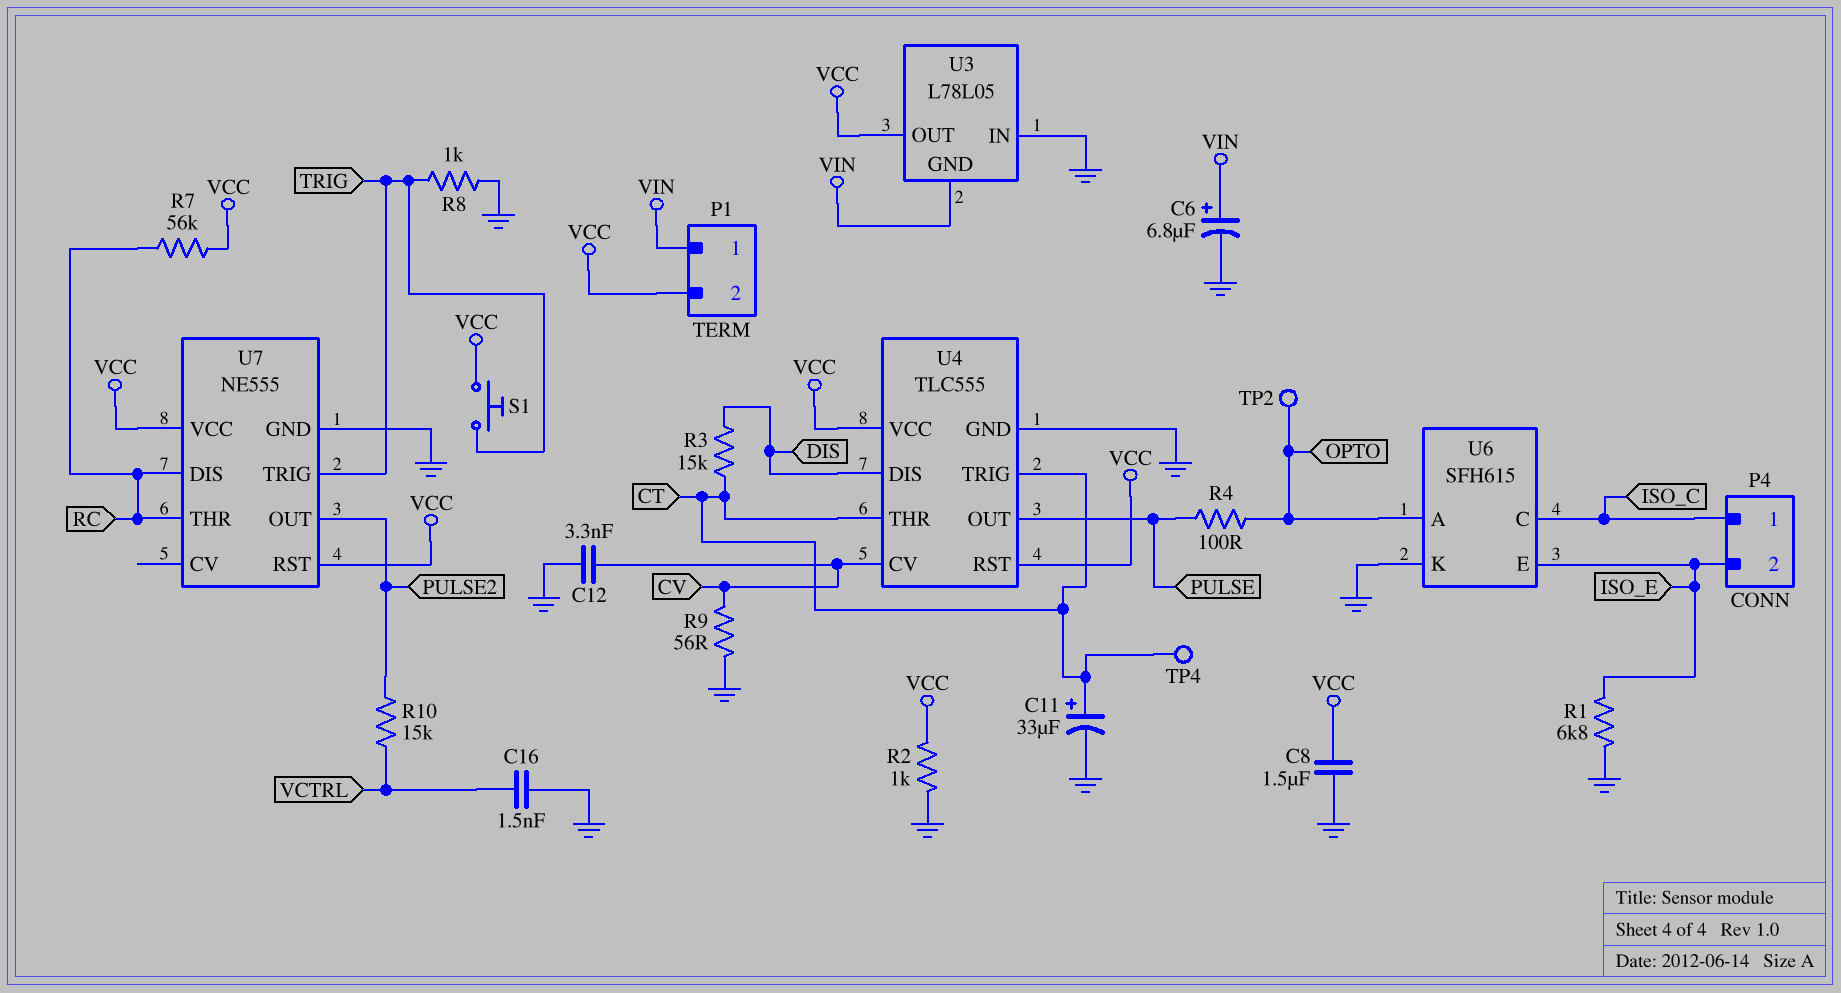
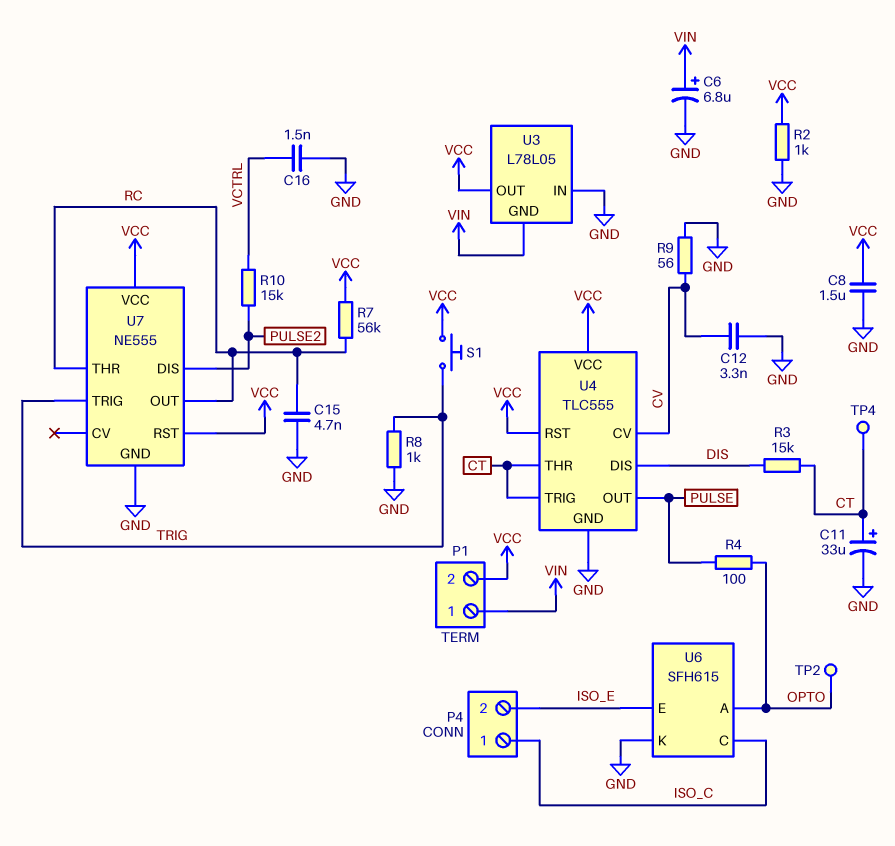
C15: none -> 4.7nF (GND, RC)
R1: 6.8k (GND, ISO_E) -> none
U7 pin DIS: RC -> PULSE2
U7 pin OUT: PULSE2 -> RC

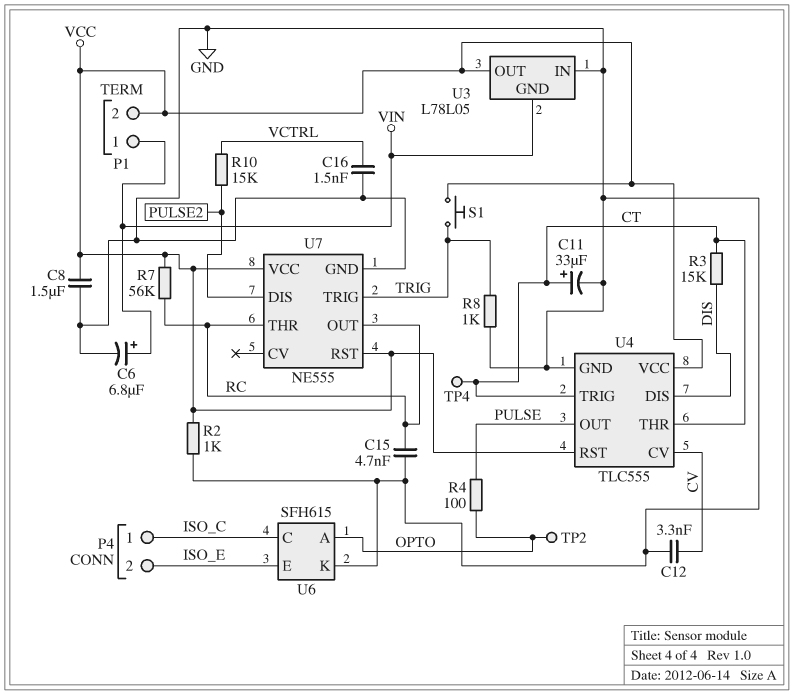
R9: 56 (CV, GND) -> none

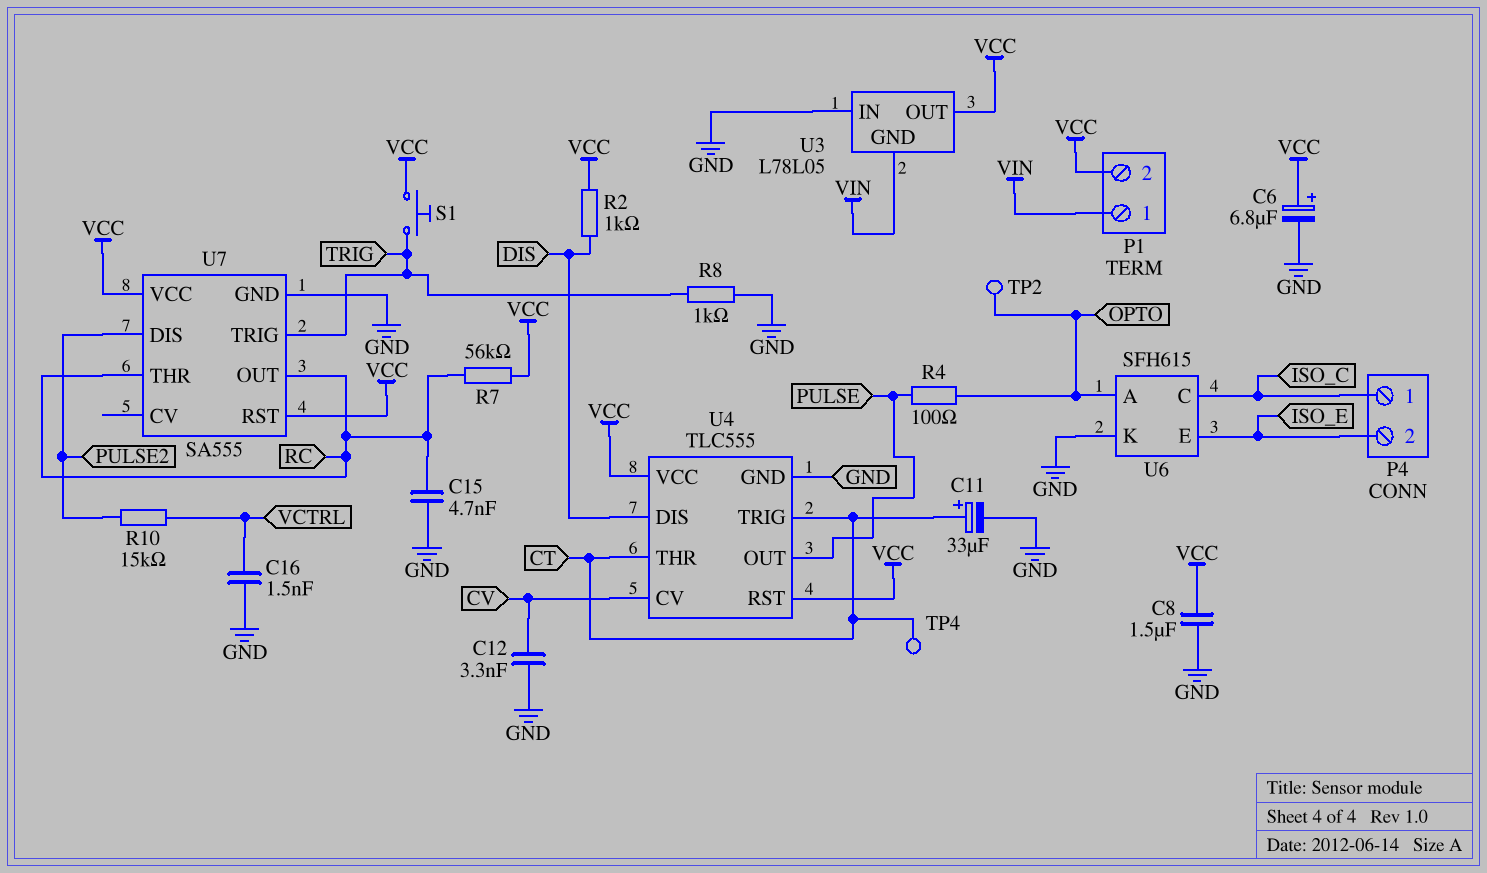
C6: 6.8uF (plus VIN, minus GND) -> 6.8uF (plus VCC, minus GND)
R2: 1k (GND, VCC) -> 1k (DIS, VCC)
R3: 15k (CT, DIS) -> none
U7: NE555 -> SA555

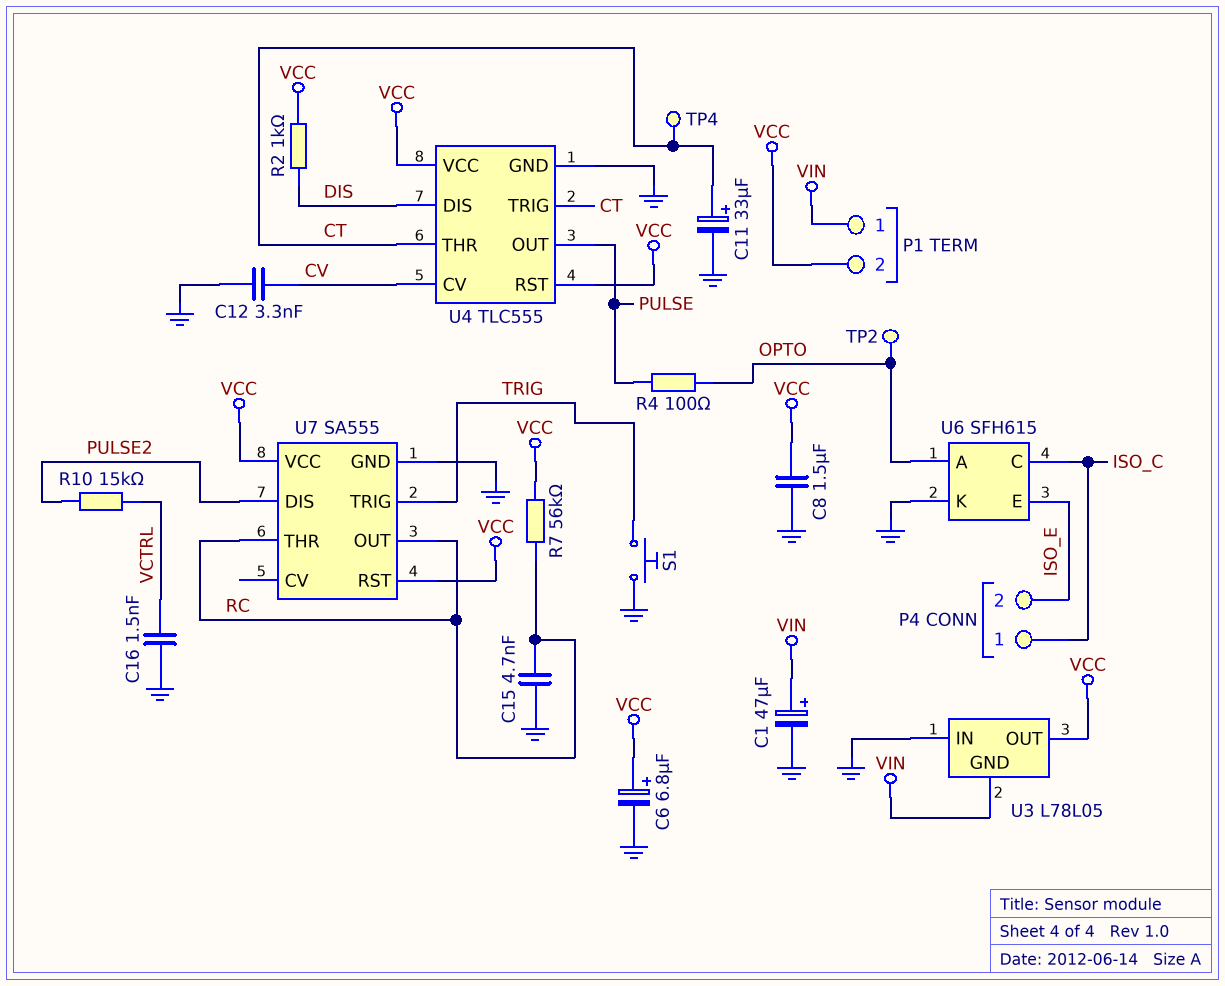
C1: none -> 47uF (plus VIN, minus GND)
R8: 1k (GND, TRIG) -> none
S1: button (TRIG, VCC) -> button (GND, TRIG)

